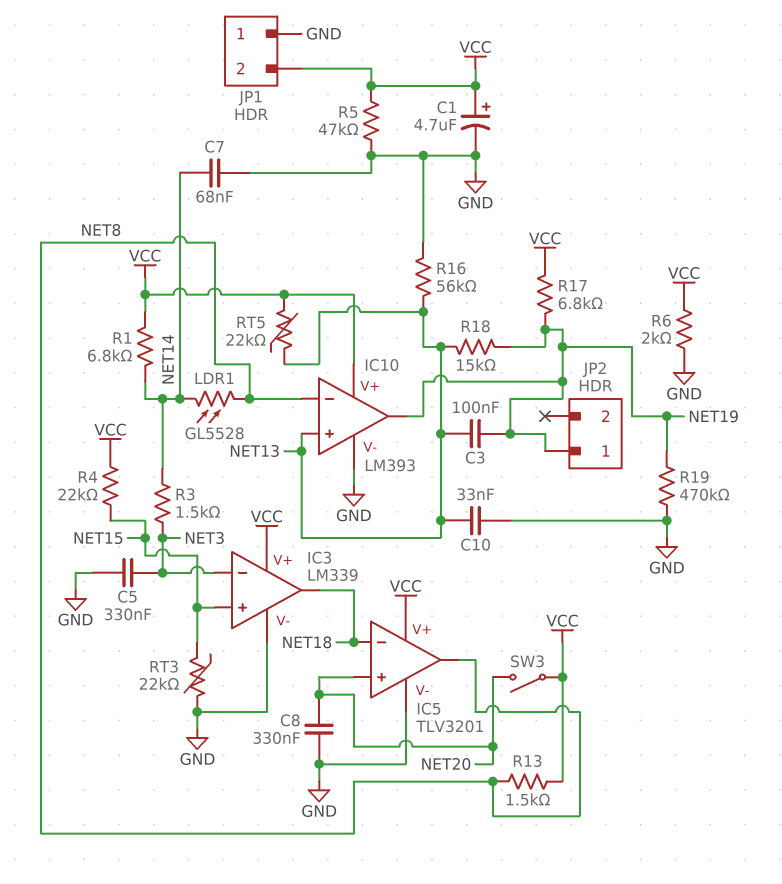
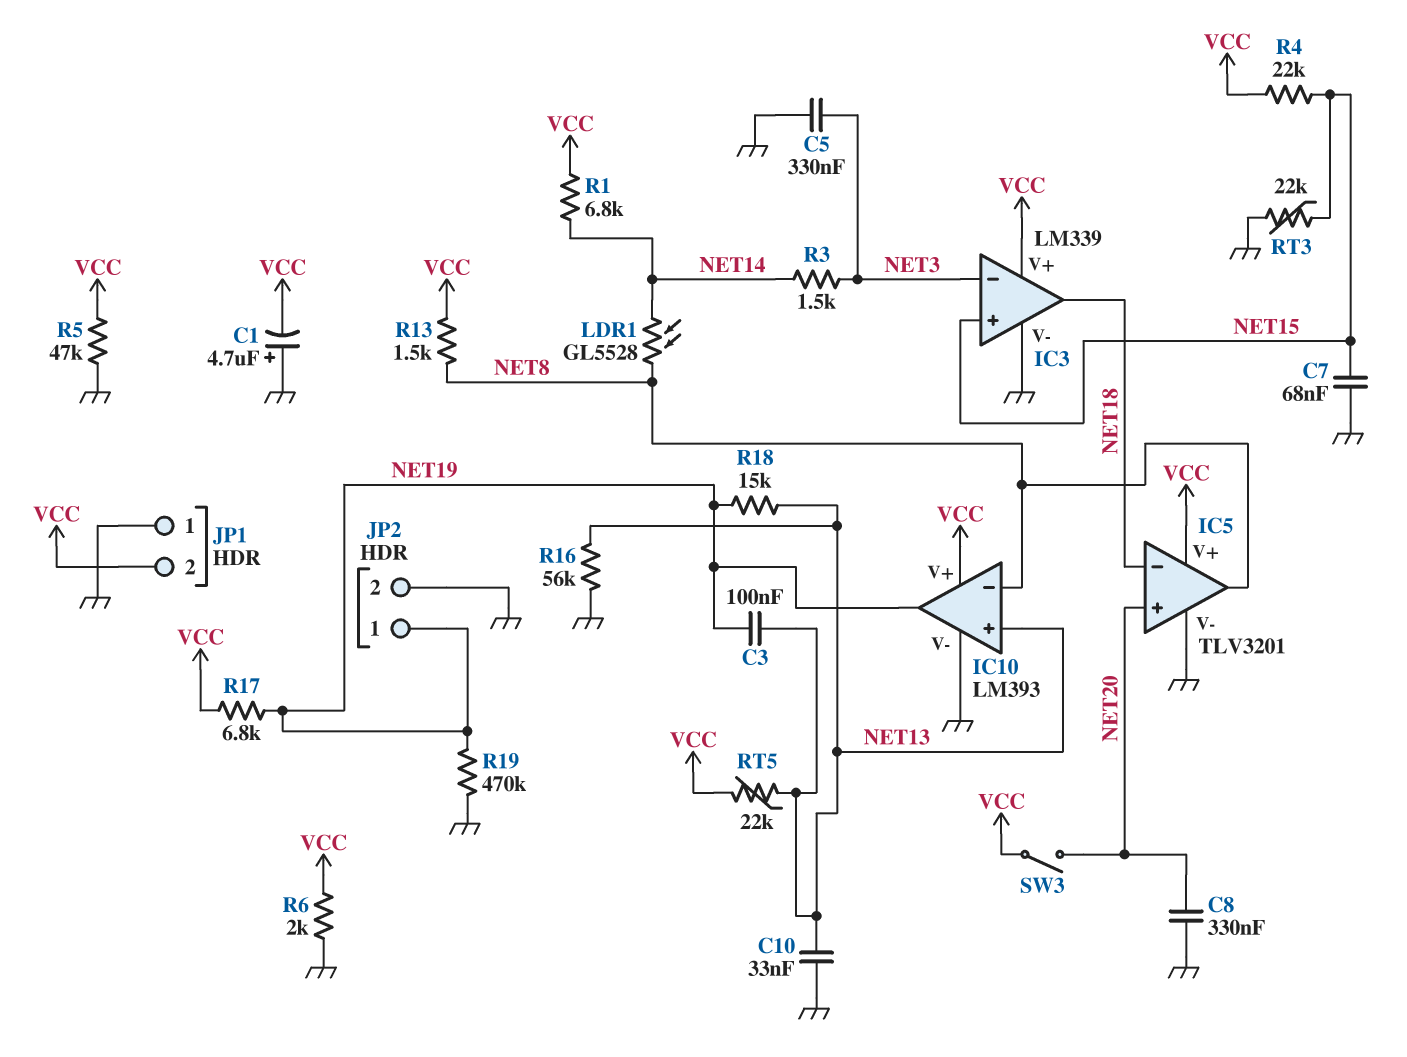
C1: 4.7uF (plus VCC, minus GND) -> 4.7uF (plus GND, minus VCC)
C7: 68nF (GND, NET14) -> 68nF (GND, NET15)
JP2 pin 2: none -> GND

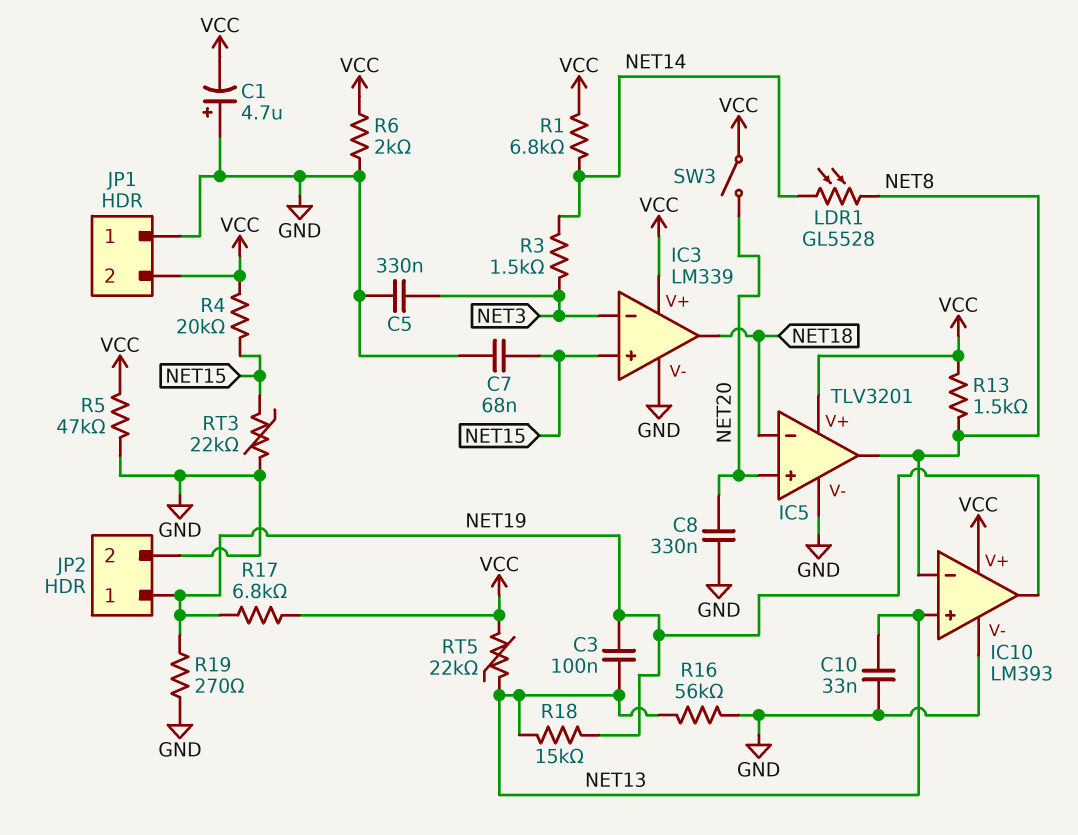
R4: 22k (NET15, VCC) -> 20k (NET15, VCC)
R19: 470k (GND, NET19) -> 270 (GND, NET19)

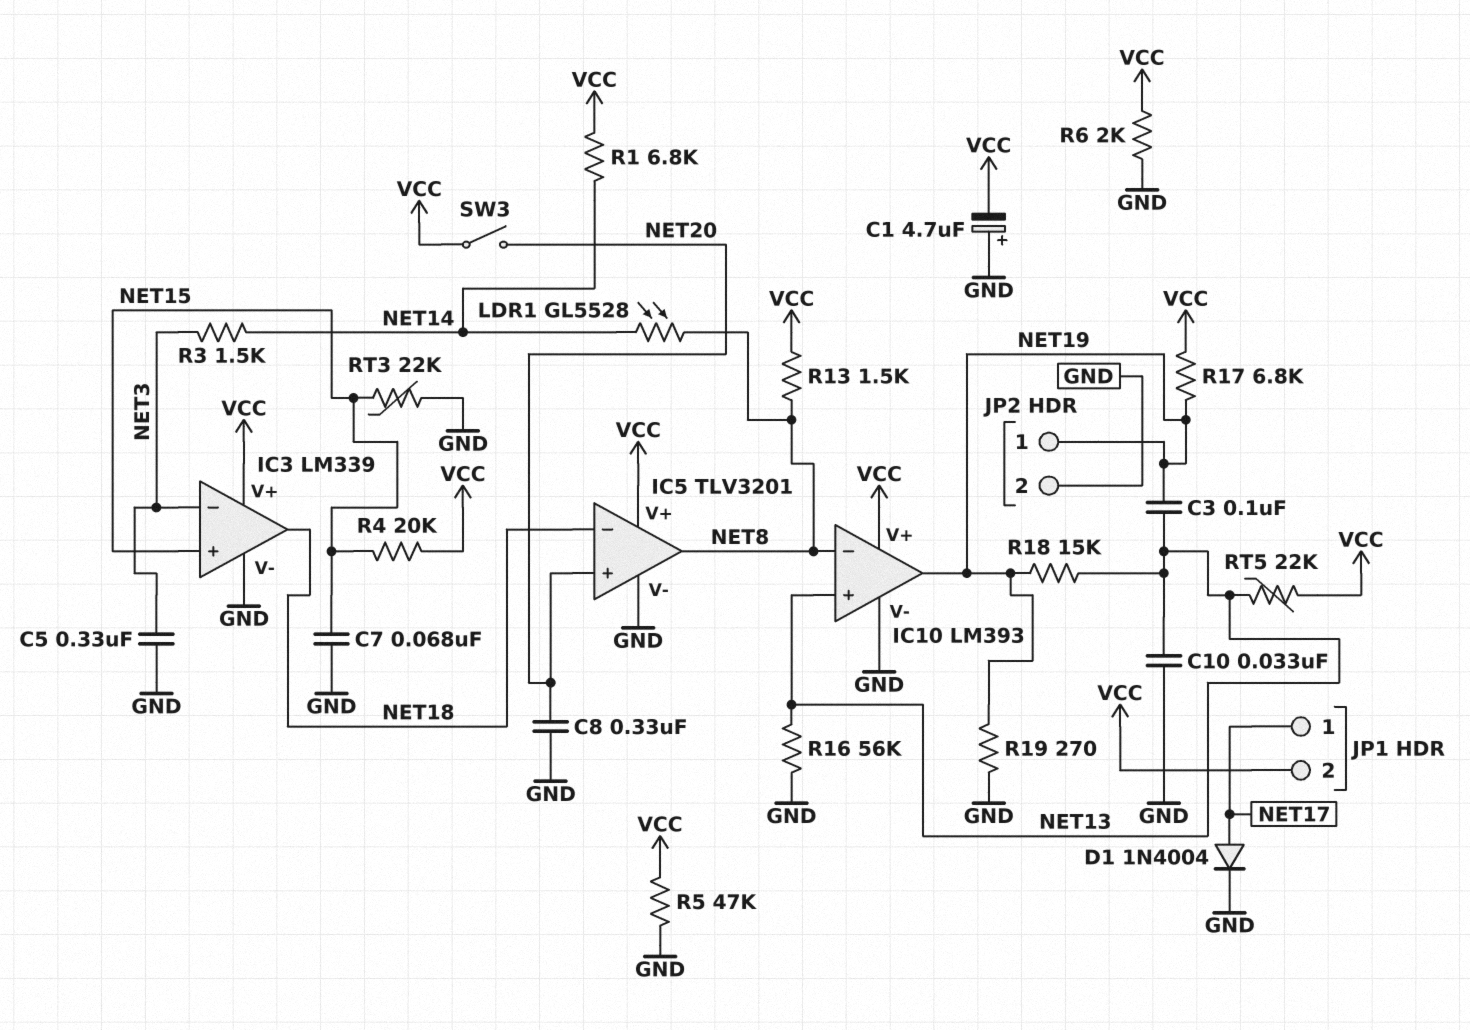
D1: none -> diode 1N4004 (A NET17, K GND)
JP1 pin 1: GND -> NET17

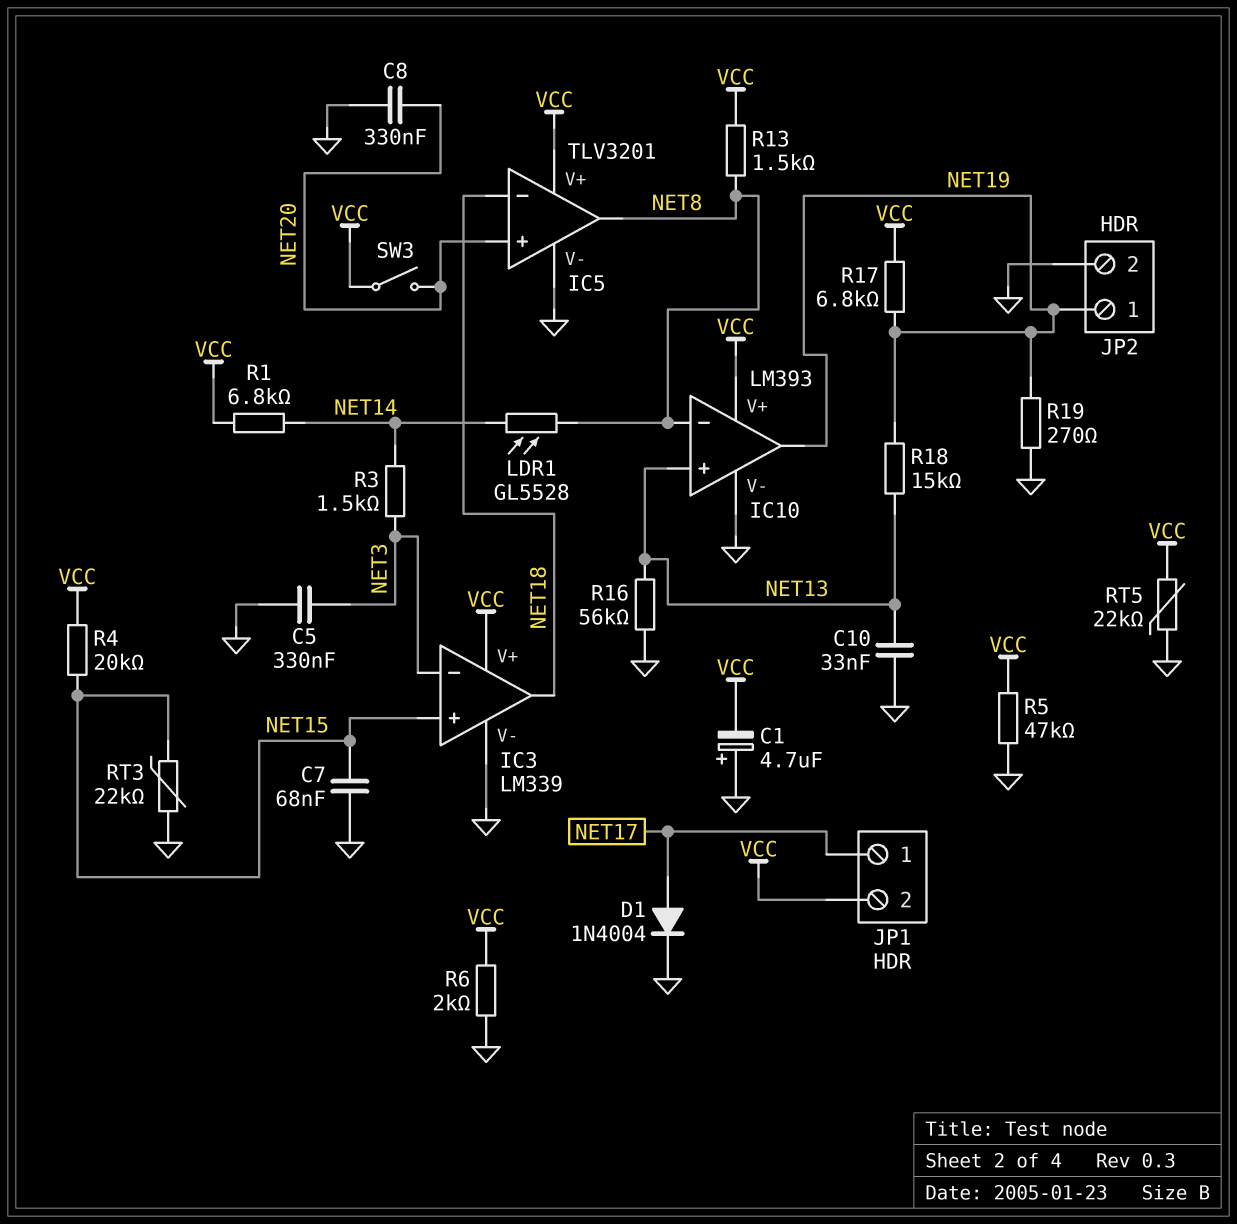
C3: 100nF (NET13, NET19) -> none
RT5: 22k (NET13, VCC) -> 22k (GND, VCC)

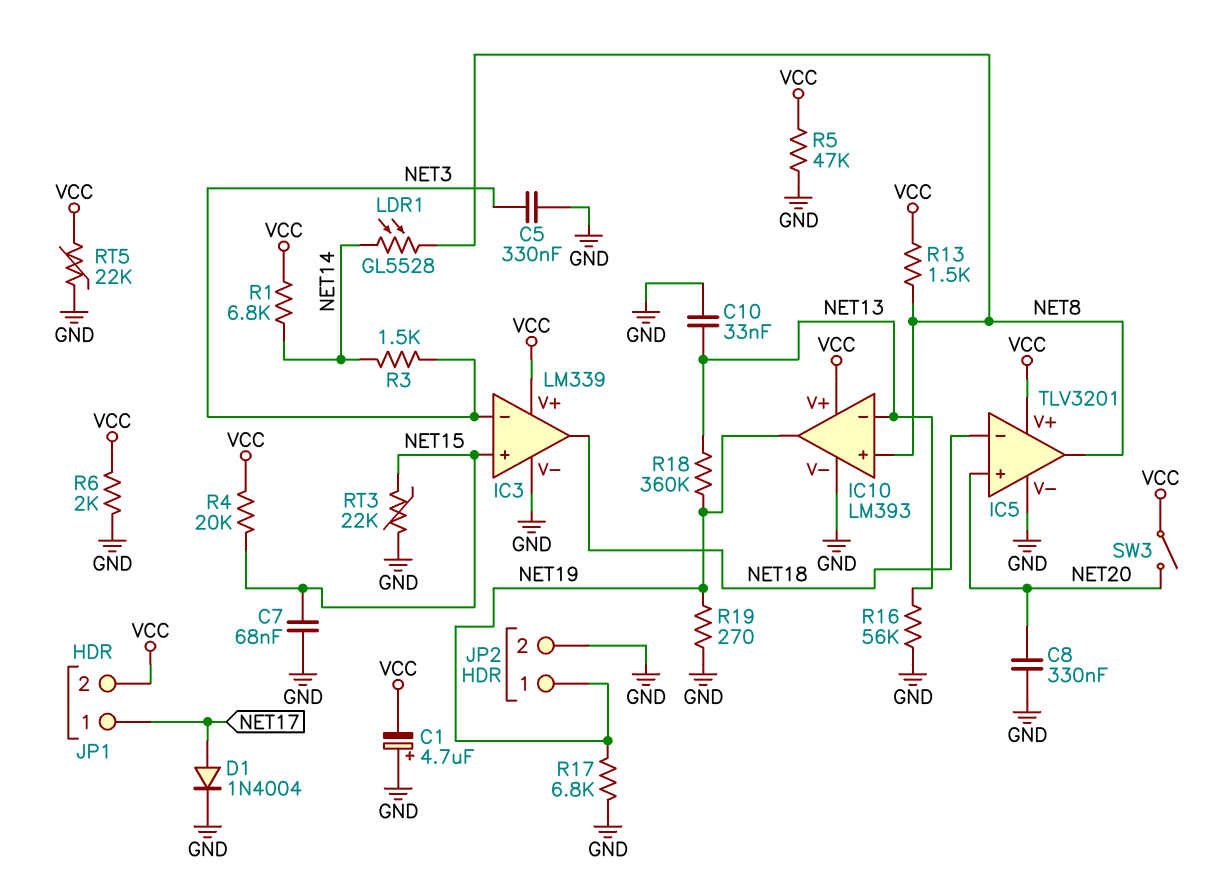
IC10 pin in+: NET13 -> NET8
IC10 pin in-: NET8 -> NET13
R17: 6.8k (NET19, VCC) -> 6.8k (GND, NET19)
R18: 15k (NET13, NET19) -> 360k (NET13, NET19)

